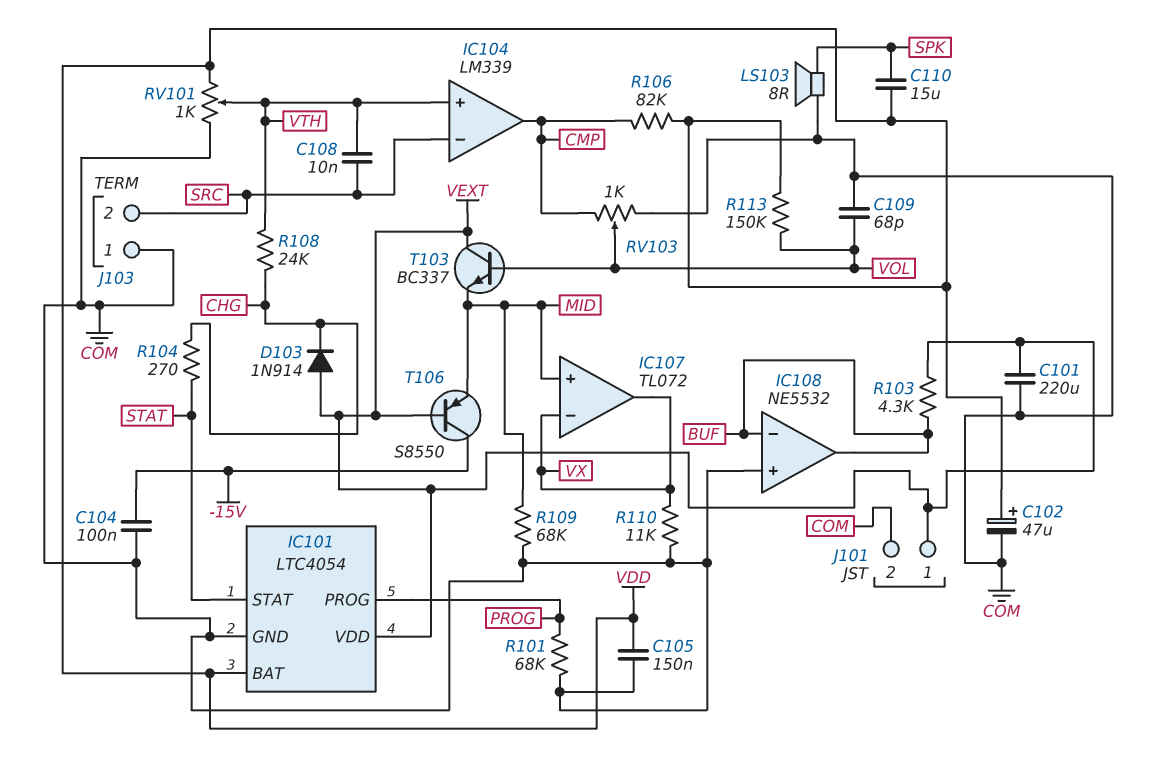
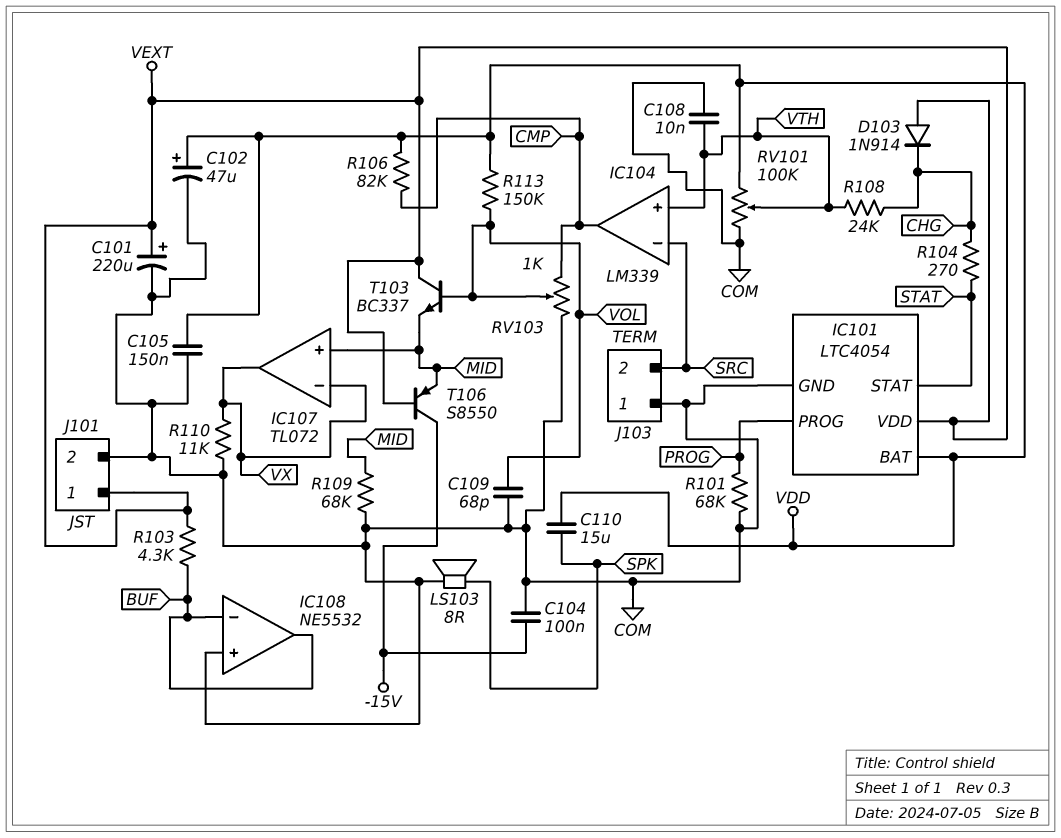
C101: 220uF (COM, VEXT) -> 220uF (plus VEXT, minus COM)
C108: 10nF (SRC, VTH) -> 10nF (COM, VTH)
RV101: 1k (COM, VDD, wiper VTH) -> 100k (COM, VDD, wiper VTH)

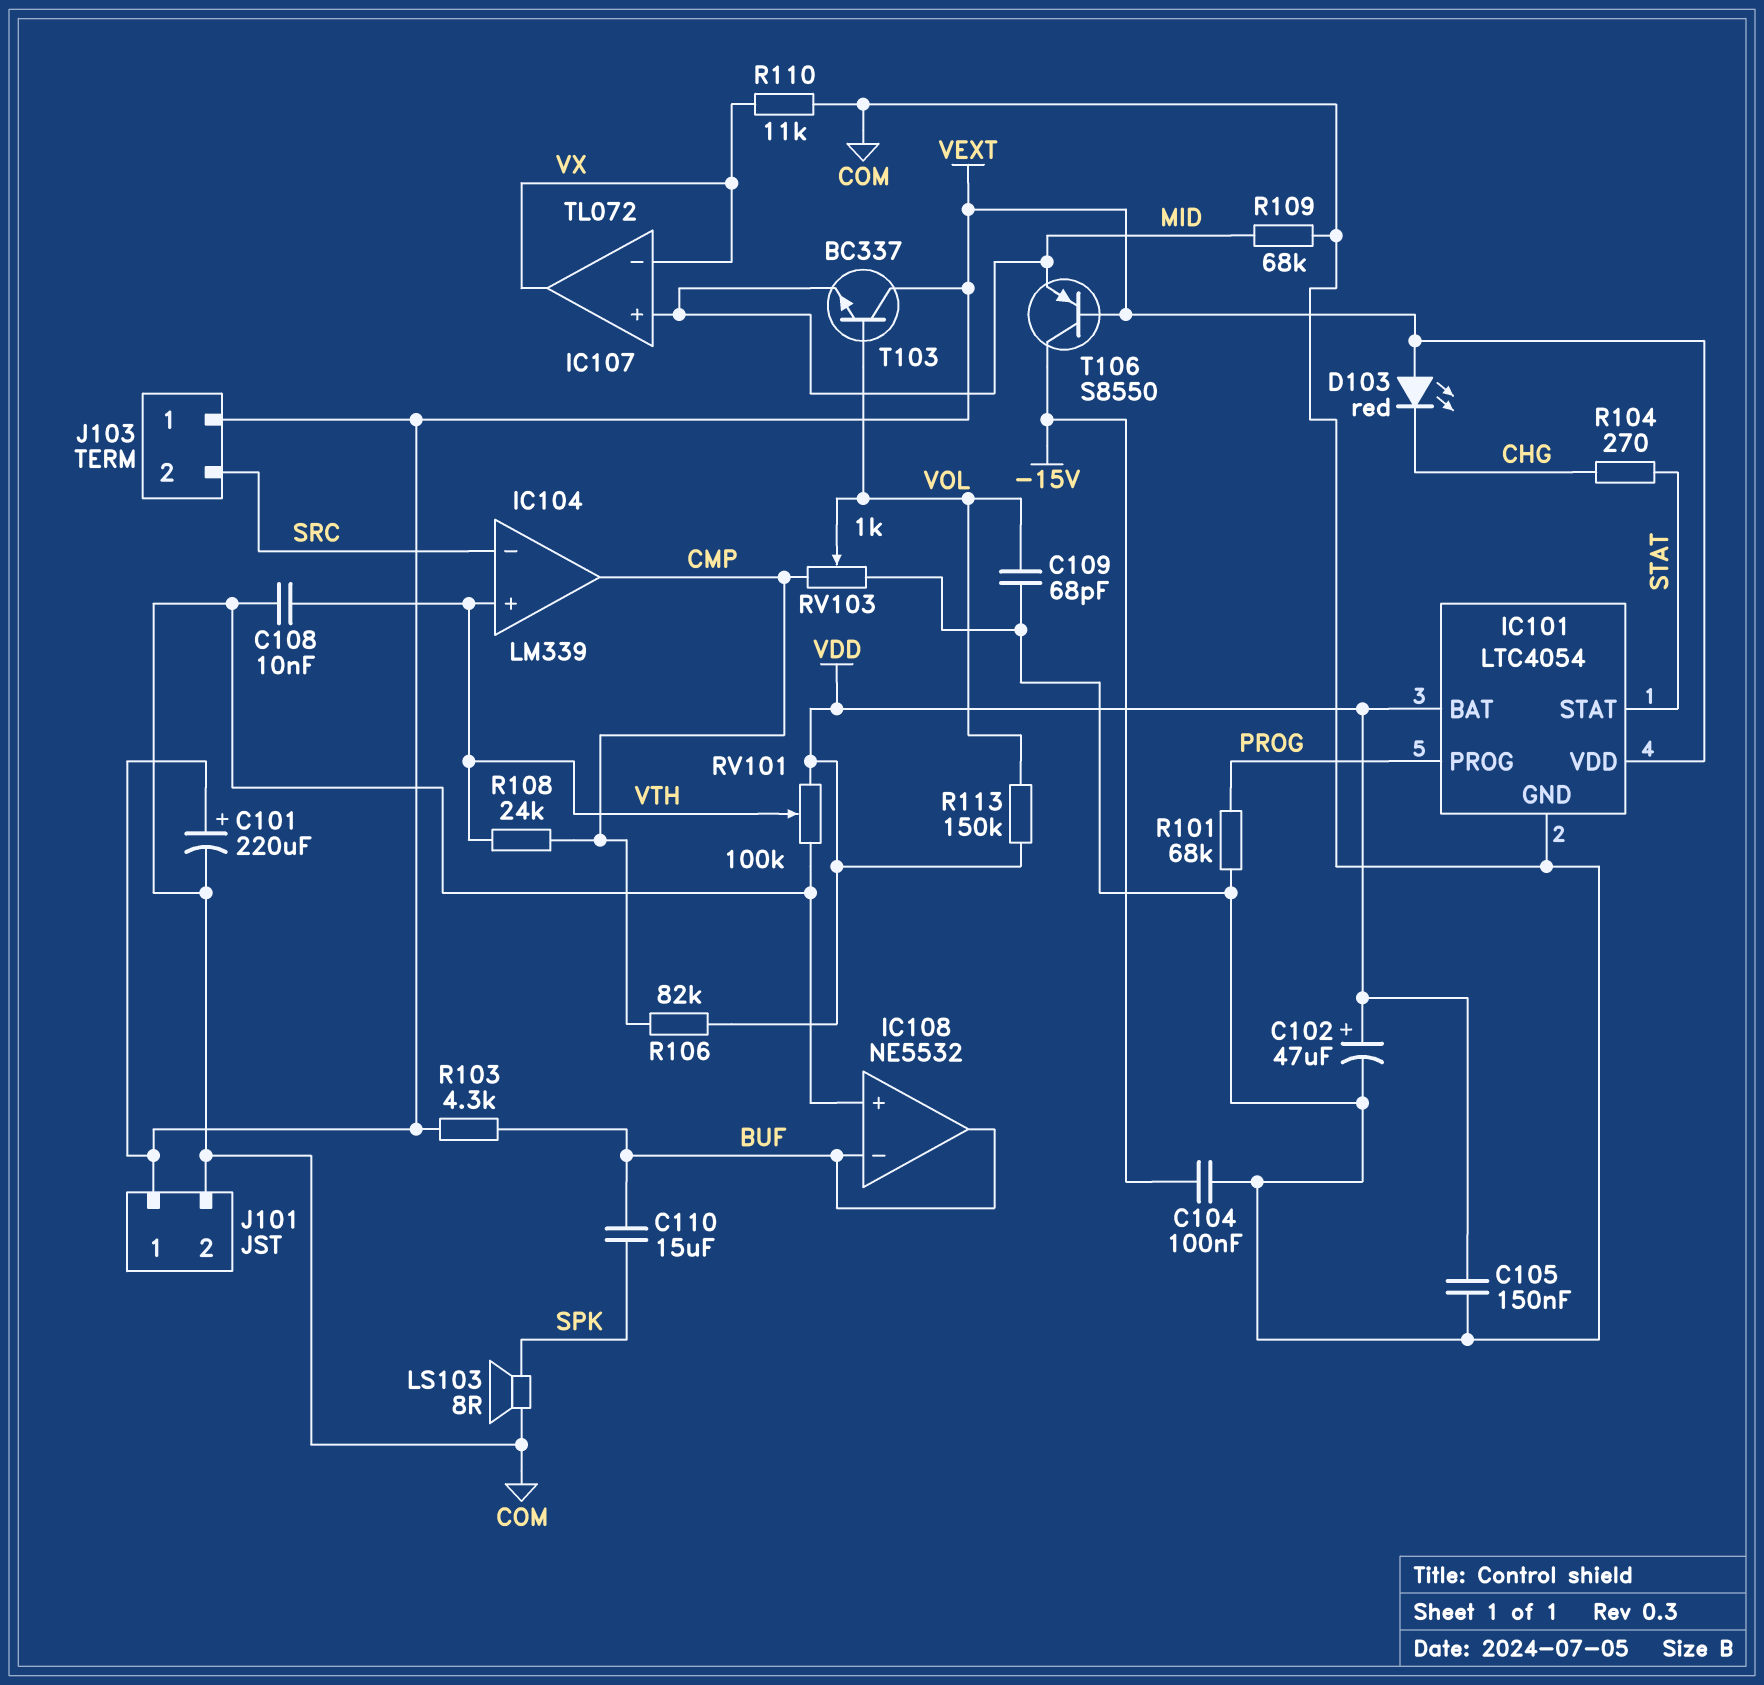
C110: 15uF (SPK, VDD) -> 15uF (BUF, SPK)
D103: diode 1N914 (A VEXT, K CHG) -> LED red (A VEXT, K CHG)
J103 pin 1: COM -> VEXT
R108: 24k (CHG, VTH) -> 24k (CMP, VTH)

